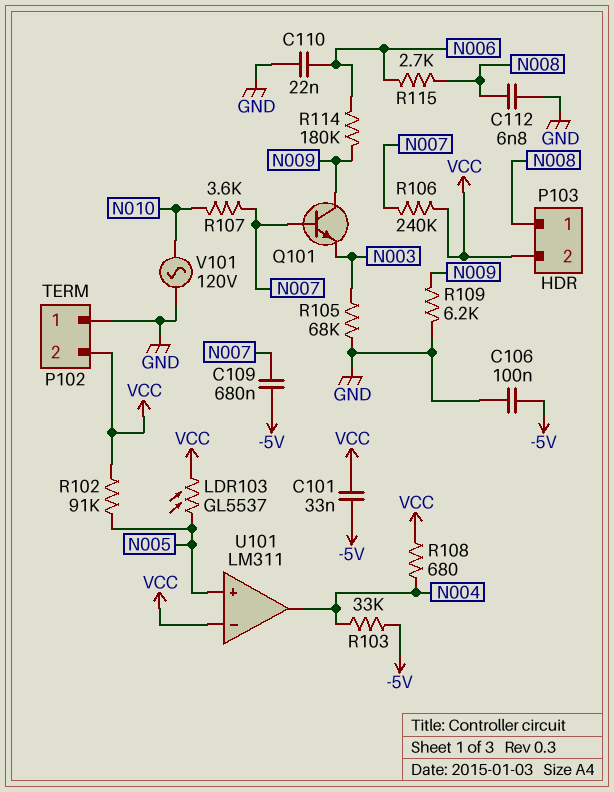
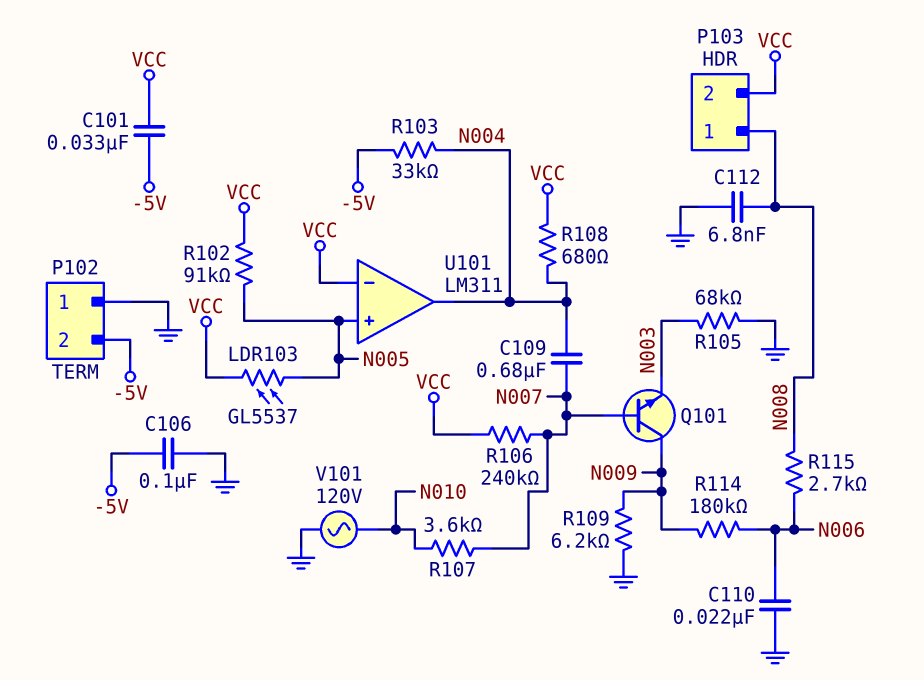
C109: 680nF (-5V, N007) -> 680nF (N004, N007)
P102 pin 2: VCC -> -5V

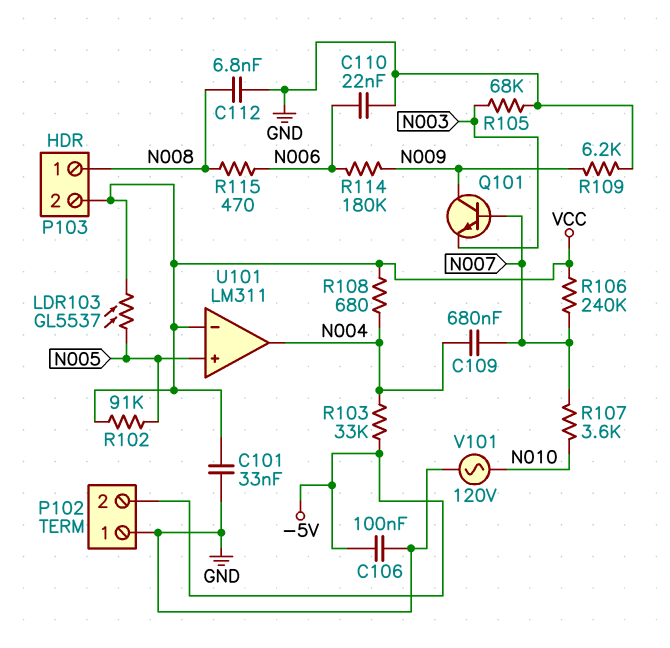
C101: 33nF (-5V, VCC) -> 33nF (GND, VCC)
R115: 2.7k (N006, N008) -> 470 (N006, N008)

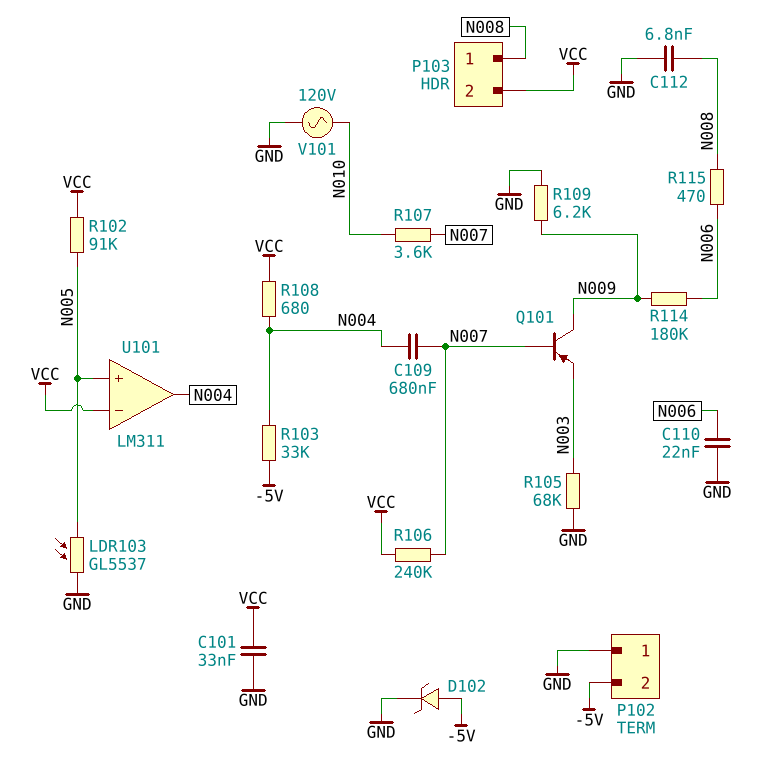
C106: 100nF (-5V, GND) -> none
D102: none -> zener (A -5V, K GND)
LDR103: GL5537 (N005, VCC) -> GL5537 (GND, N005)
Q101: NPN (B N007, C N009, E N003) -> PNP (B N007, C N009, E N003)

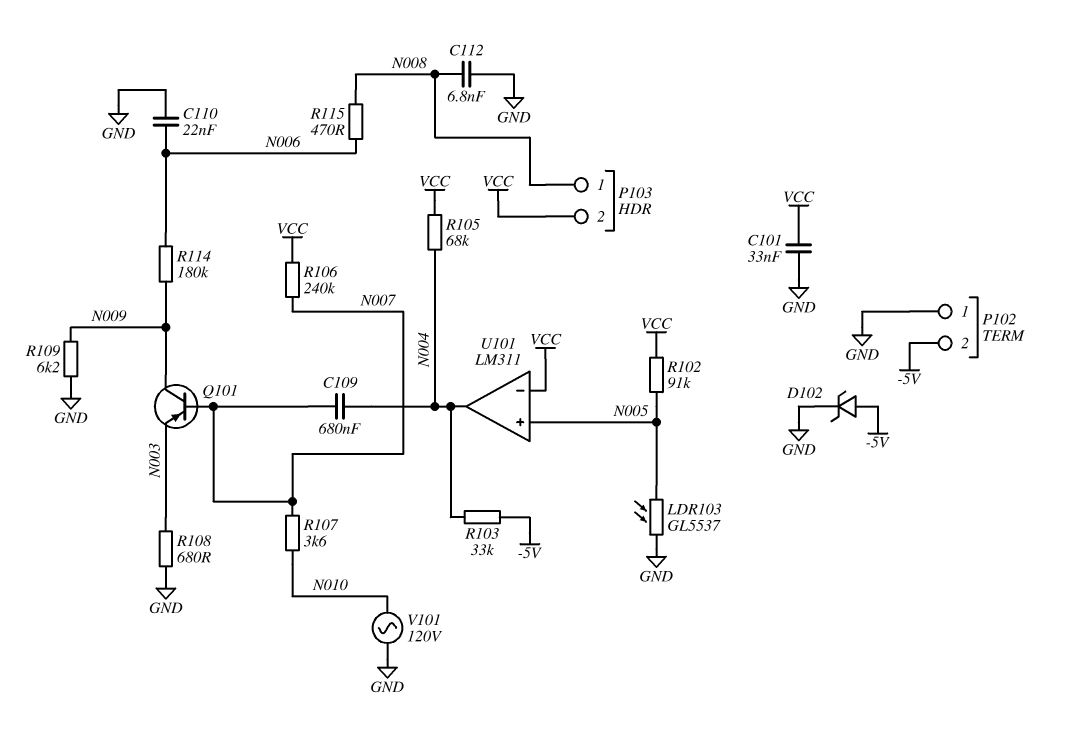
R105: 68k (GND, N003) -> 68k (N004, VCC)
R108: 680 (N004, VCC) -> 680 (GND, N003)

